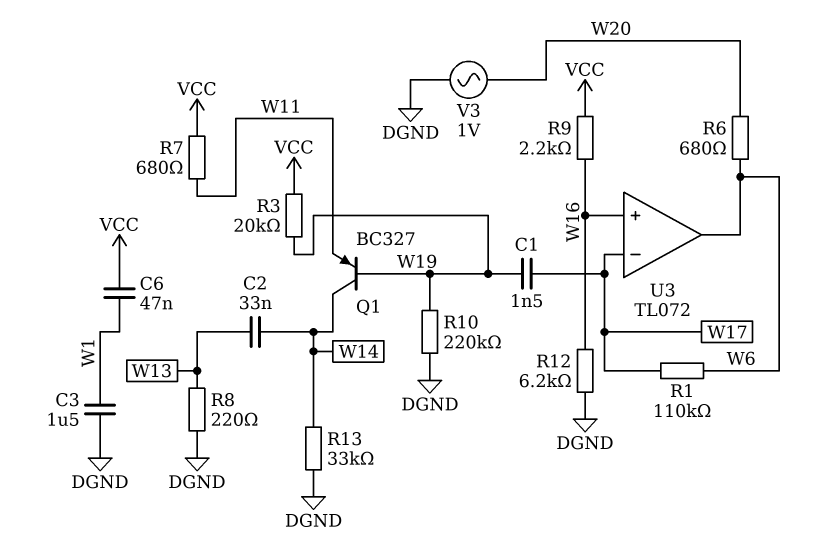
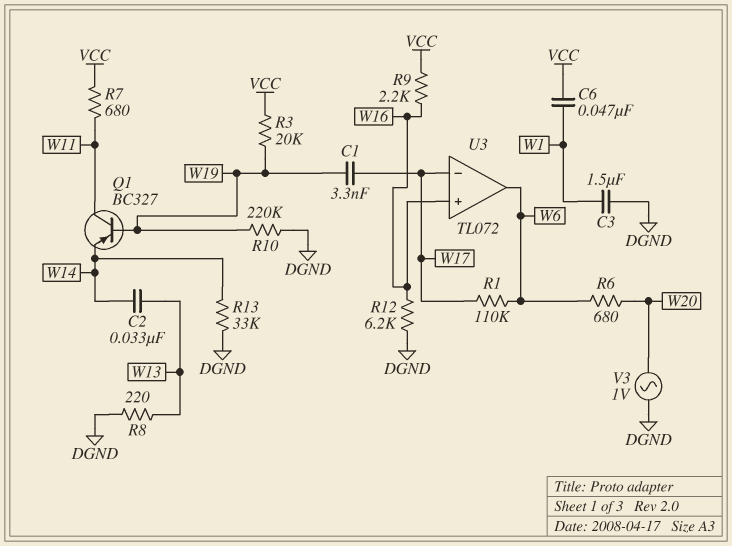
C1: 1.5nF (W17, W19) -> 3.3nF (W17, W19)
Q1: PNP BC327 (B W19, C W14, E W11) -> PNP BC327 (B W19, C W11, E W14)

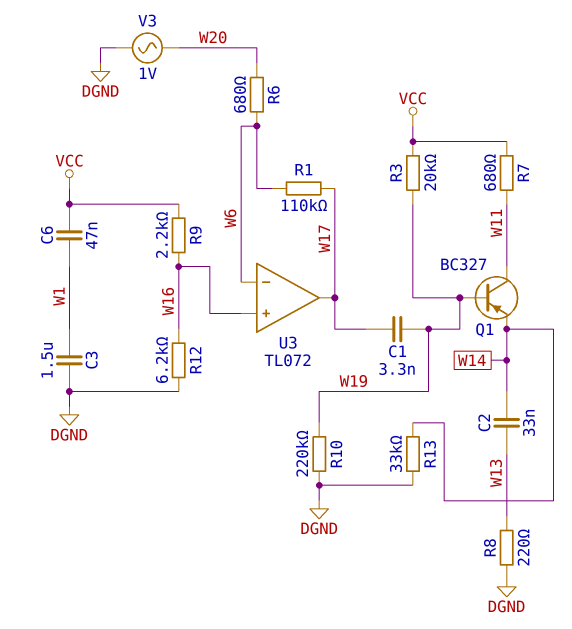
U3 pin in-: W17 -> W6
U3 pin out: W6 -> W17

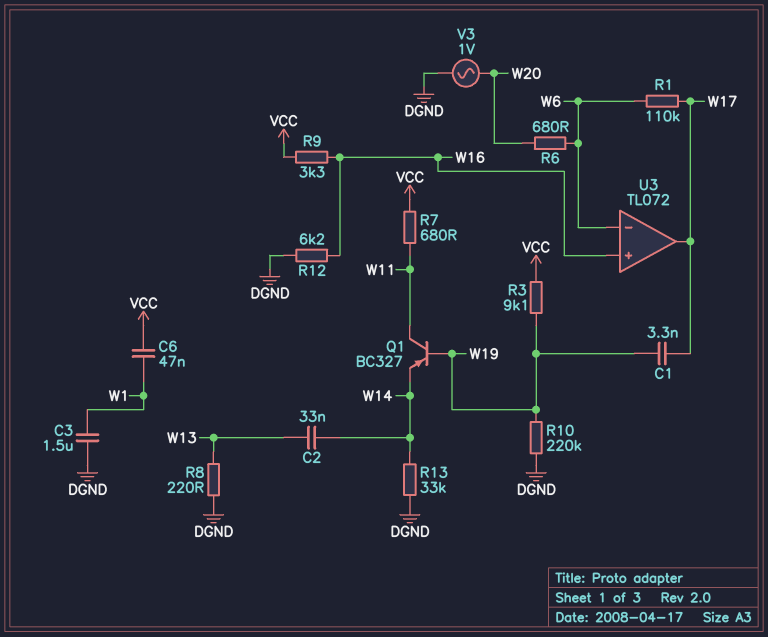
R3: 20k (VCC, W19) -> 9.1k (VCC, W19)
R9: 2.2k (VCC, W16) -> 3.3k (VCC, W16)

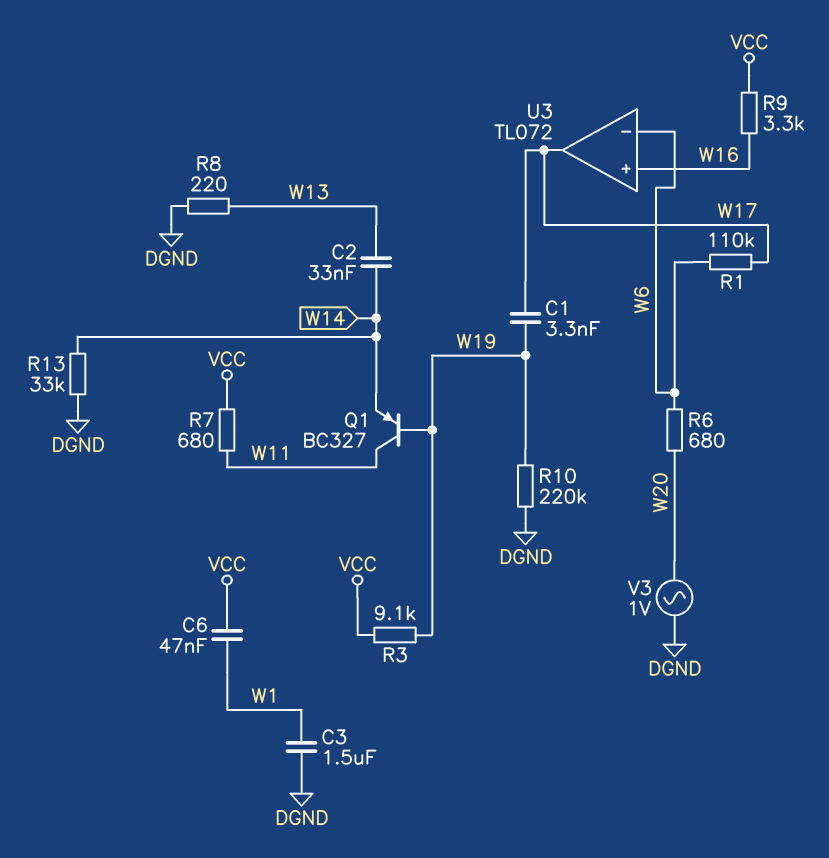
R12: 6.2k (DGND, W16) -> none

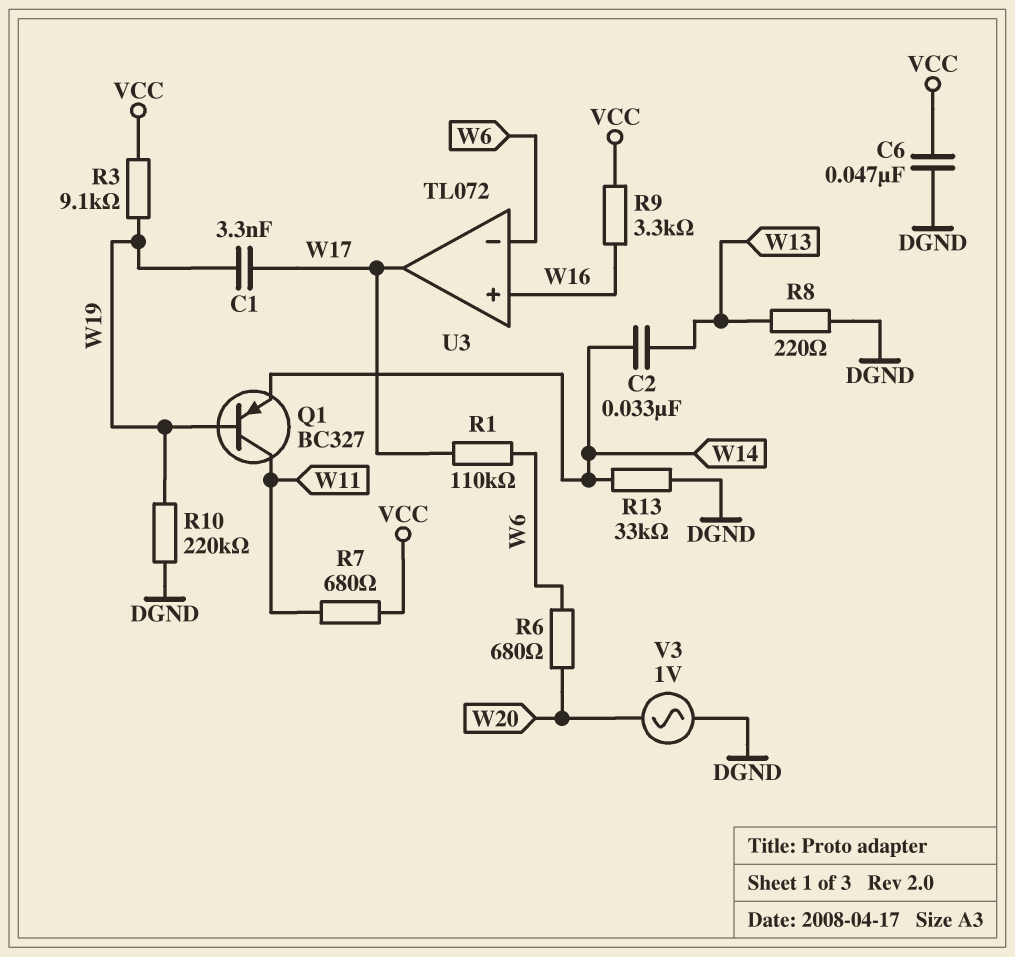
C3: 1.5uF (DGND, W1) -> none
C6: 47nF (VCC, W1) -> 47nF (DGND, VCC)

